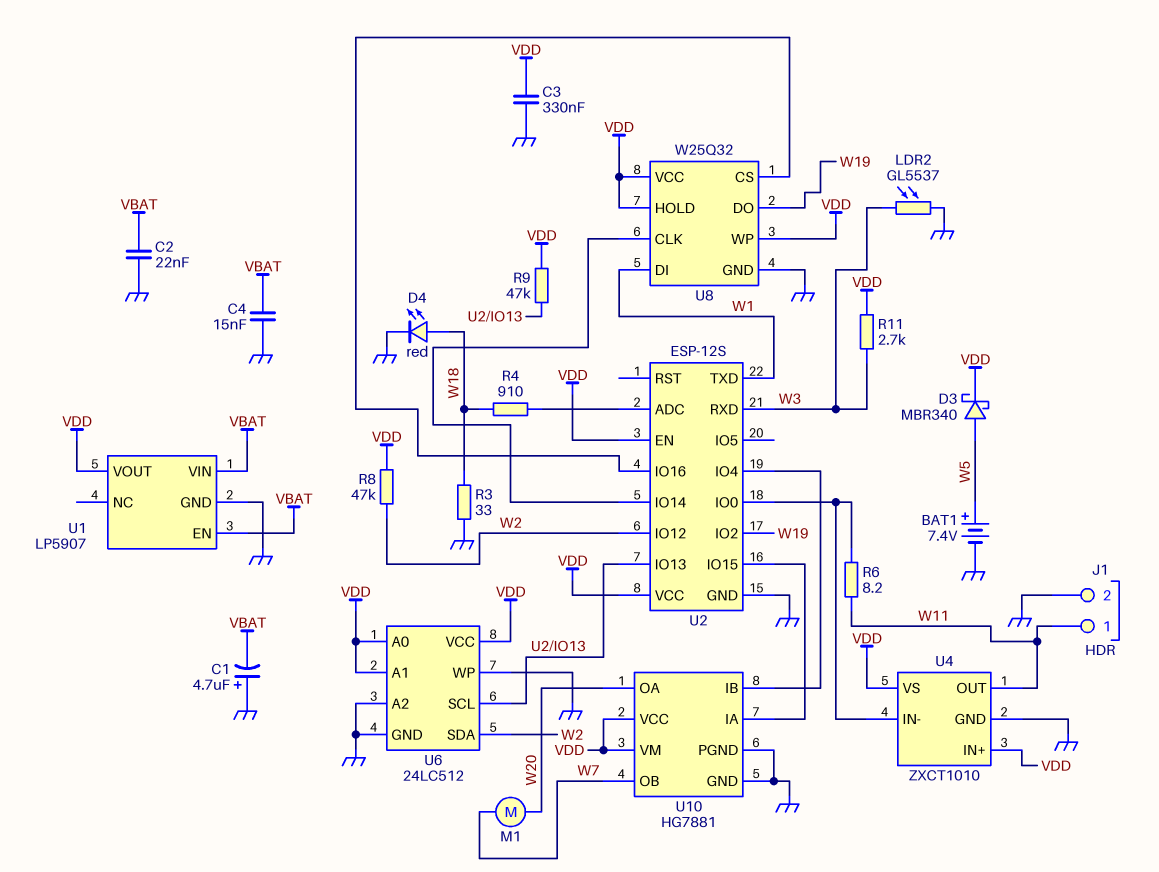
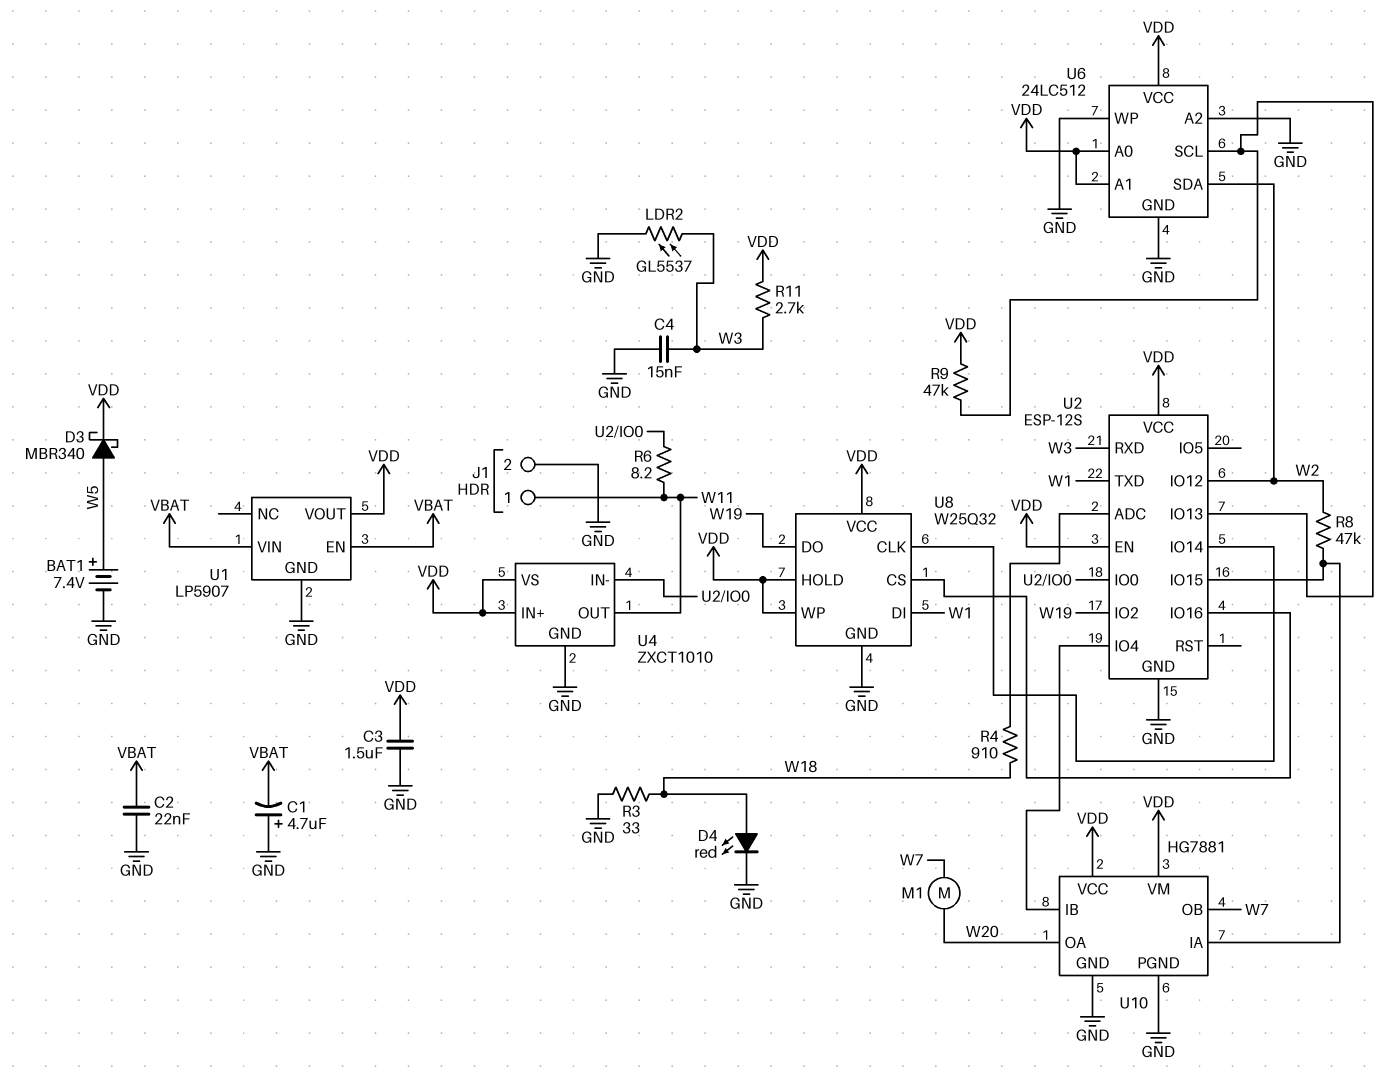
C3: 330nF (GND, VDD) -> 1.5uF (GND, VDD)
C4: 15nF (GND, VBAT) -> 15nF (GND, W3)
R8: 47k (VDD, W2) -> 47k (U2/IO15, W2)

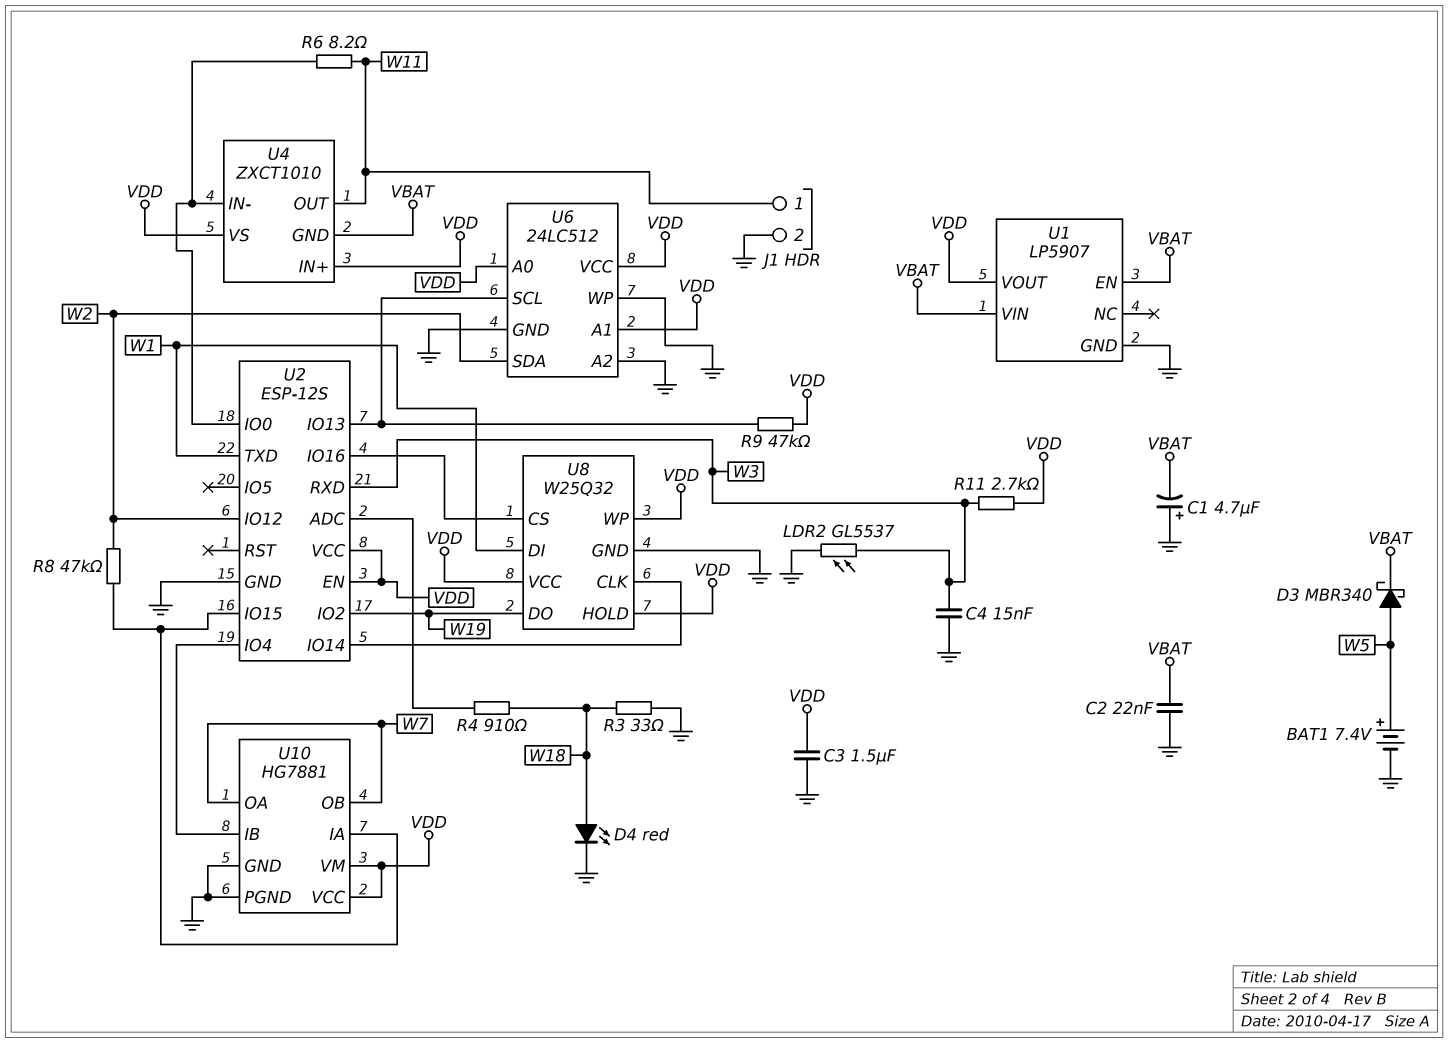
D3: schottky MBR340 (A W5, K VDD) -> schottky MBR340 (A W5, K VBAT)
M1: motor (W7, W20) -> none
U4 pin GND: GND -> VBAT
U10 pin OA: W20 -> W7

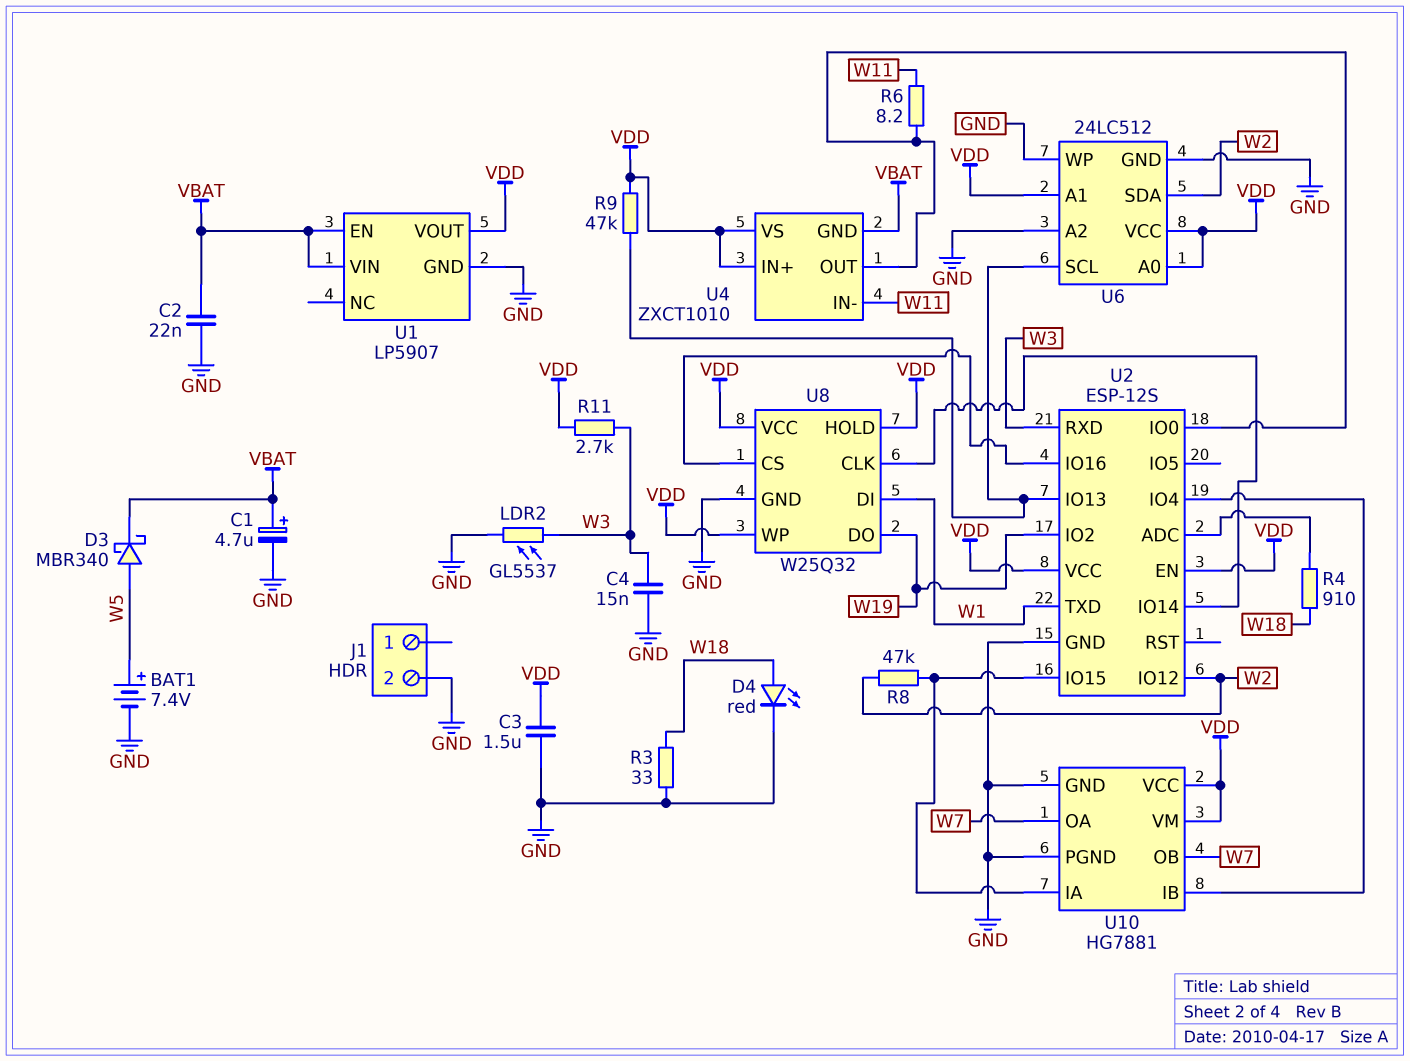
C1: 4.7uF (plus GND, minus VBAT) -> 4.7uF (plus VBAT, minus GND)
J1 pin 1: W11 -> none
U4 pin IN-: U2/IO0 -> W11
U4 pin OUT: W11 -> U2/IO0

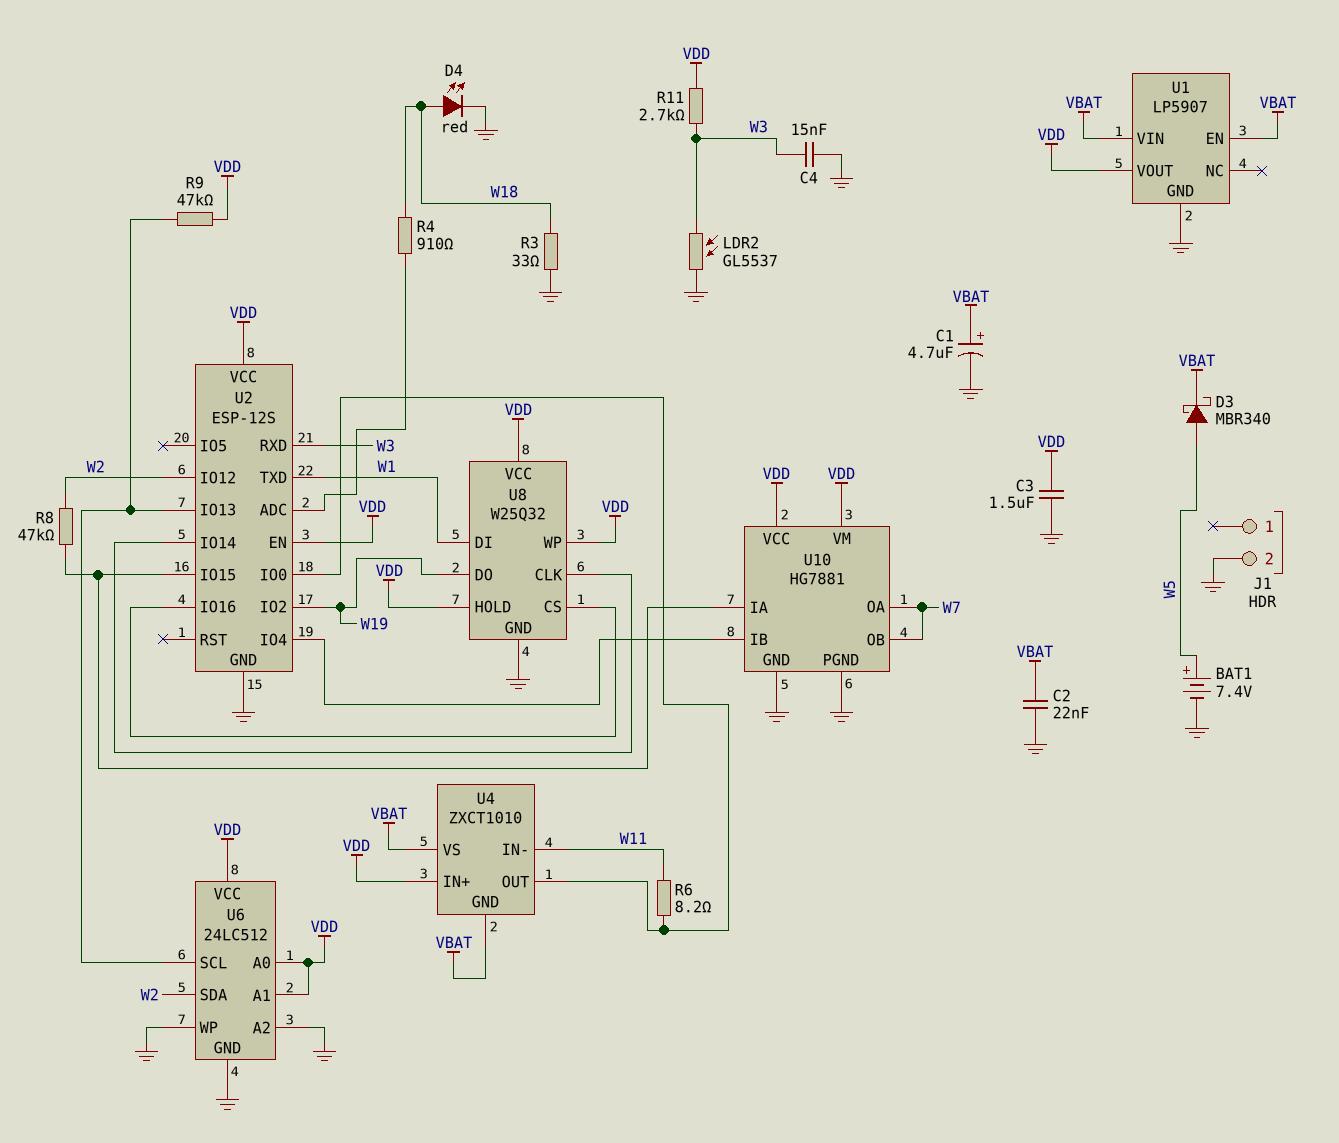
U4 pin VS: VDD -> VBAT

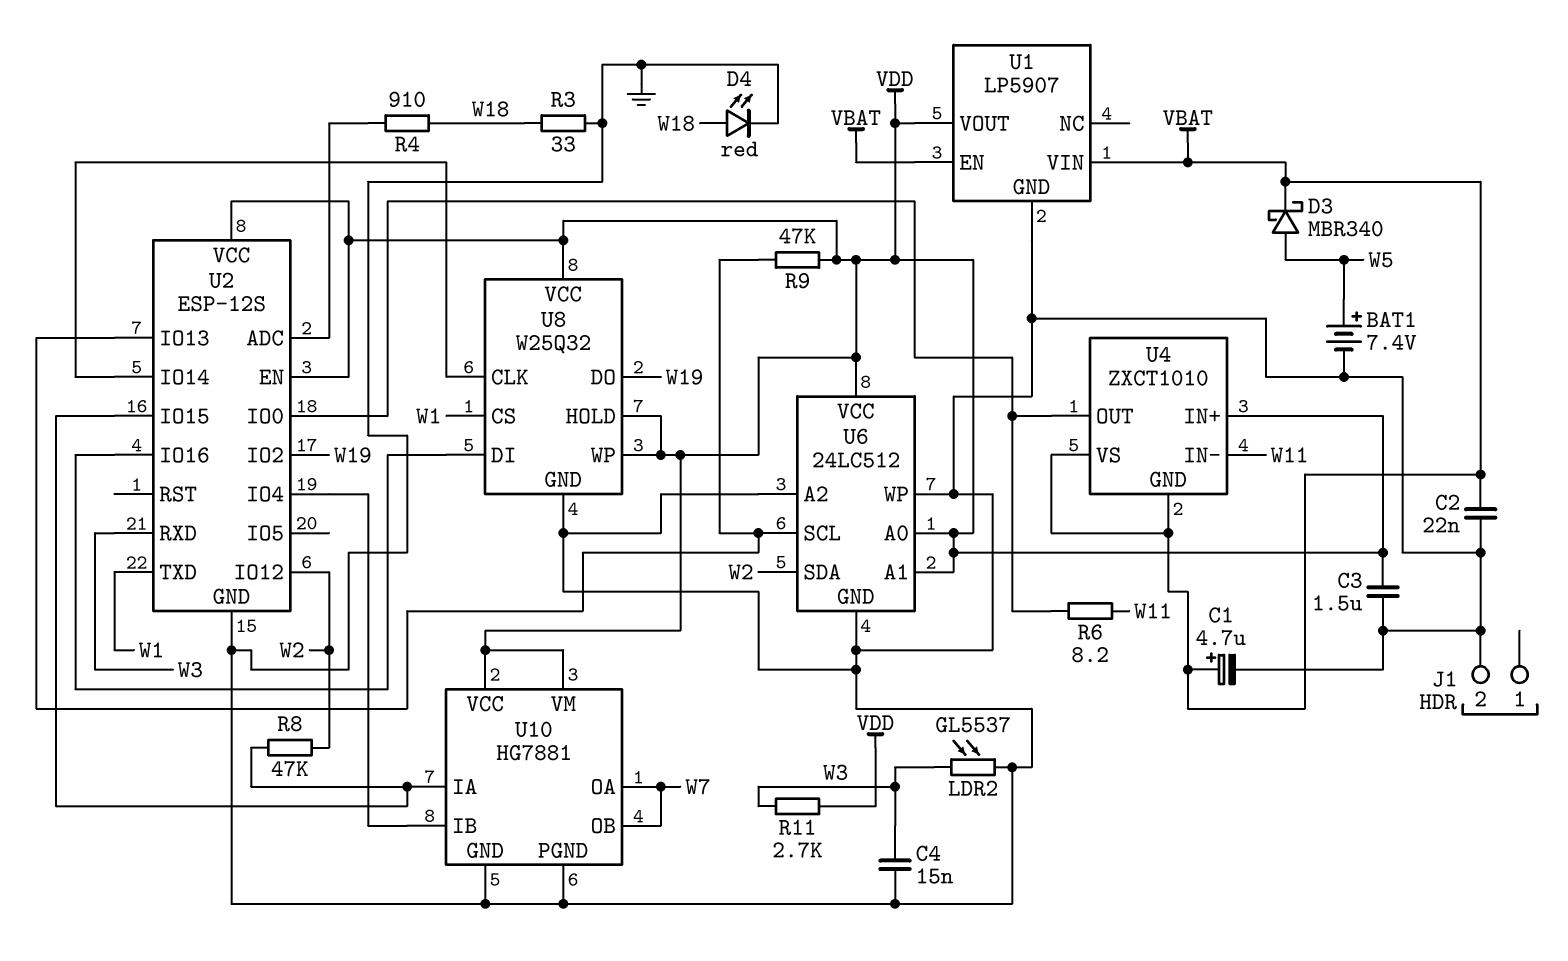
U8 pin CS: U2/IO16 -> W1
U8 pin DI: W1 -> U2/IO16

